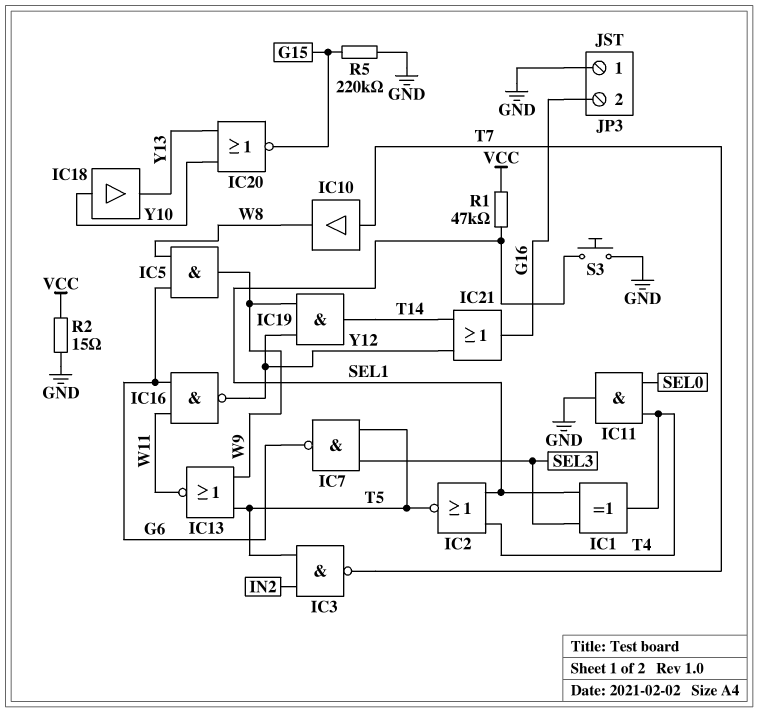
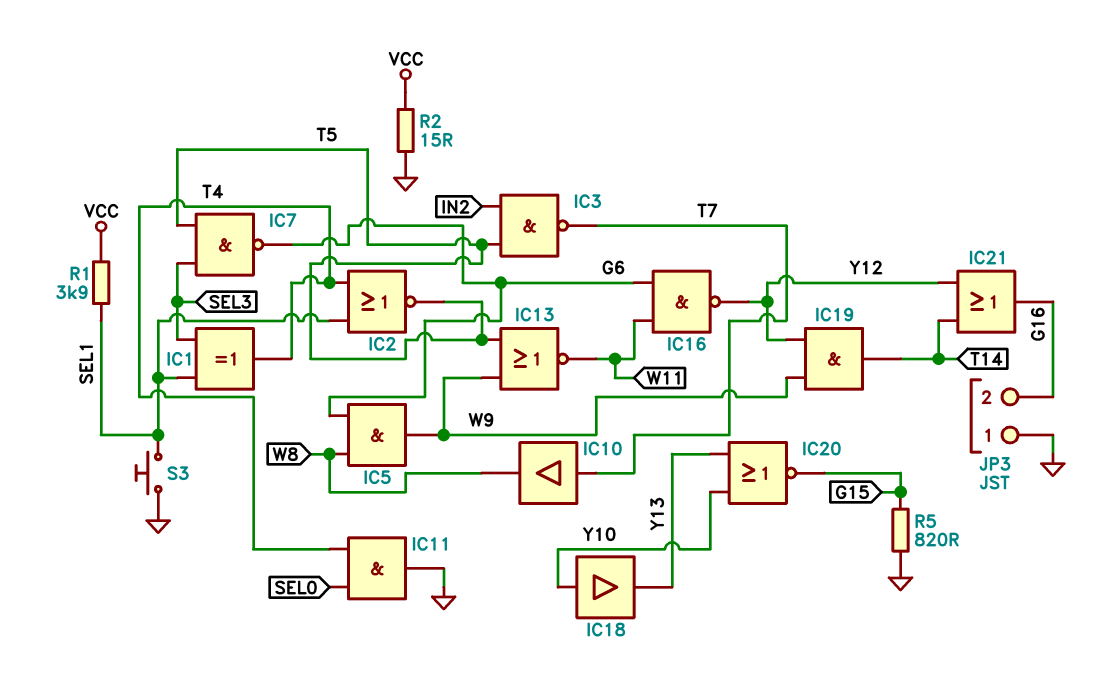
R1: 47k (SEL1, VCC) -> 3.9k (SEL1, VCC)
R5: 220k (G15, GND) -> 820 (G15, GND)

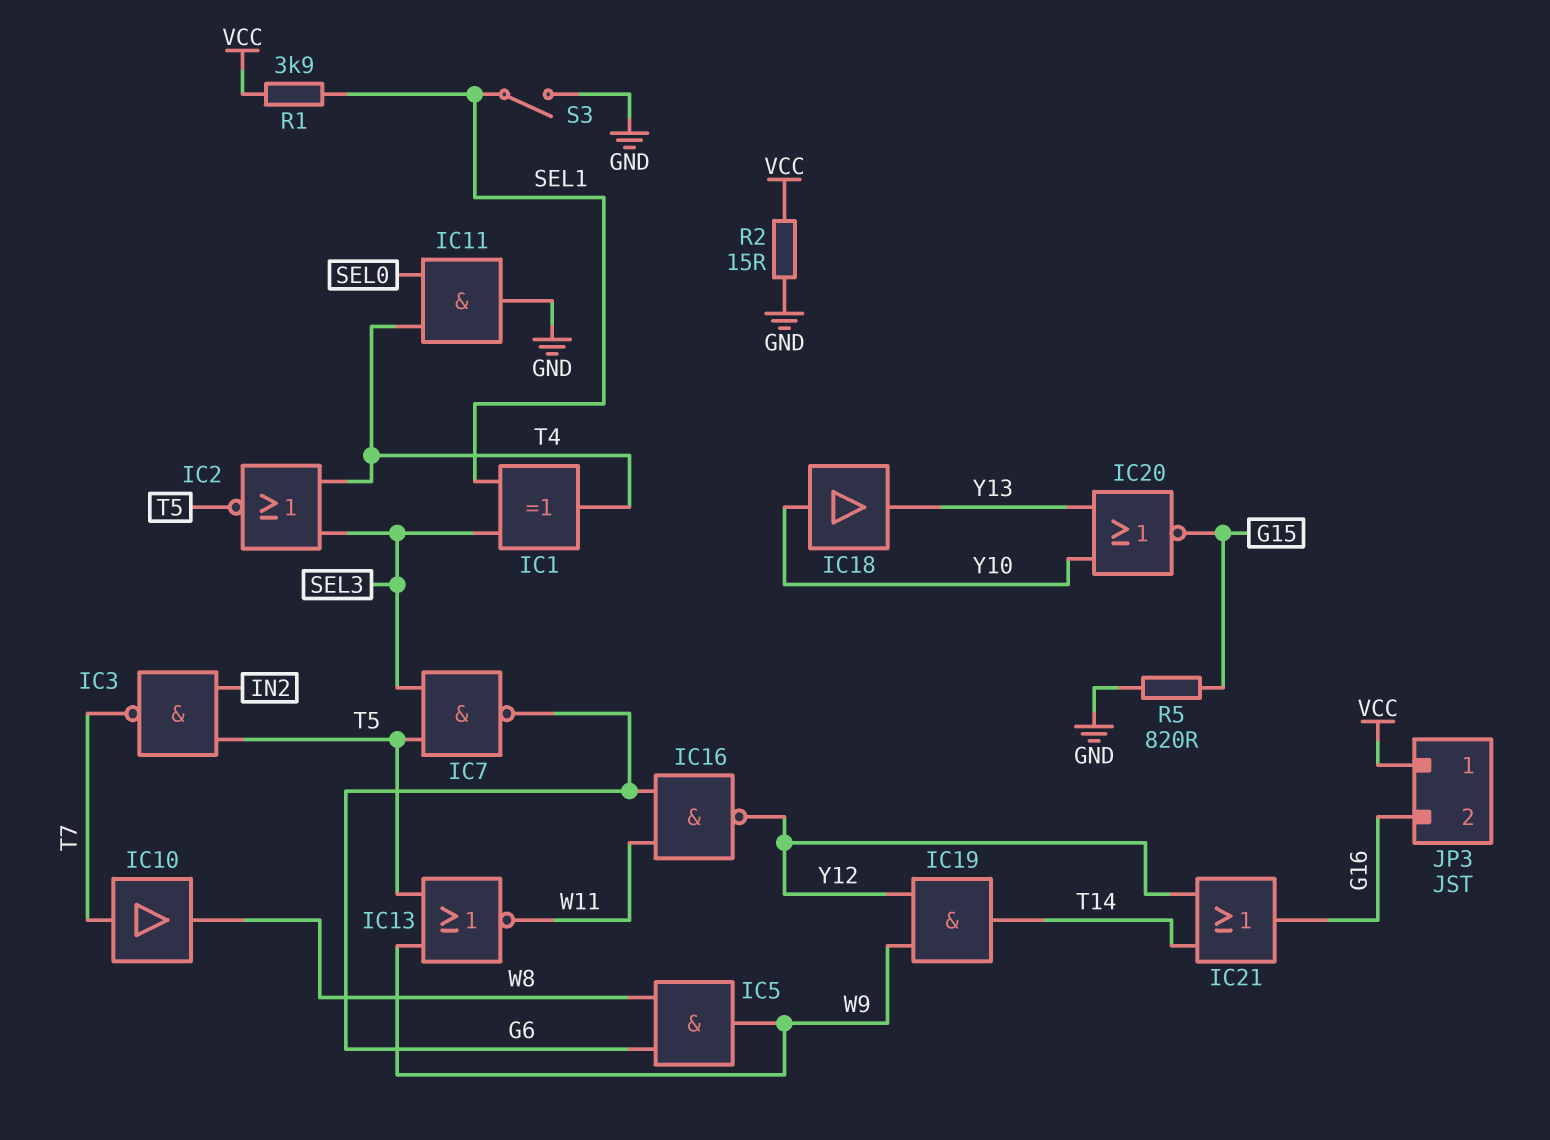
IC2: NOR (in SEL1, in T4, out T5) -> NOR (in SEL3, in T4, out T5)
JP3 pin 1: GND -> VCC
S3: button (GND, SEL1) -> switch (GND, SEL1)

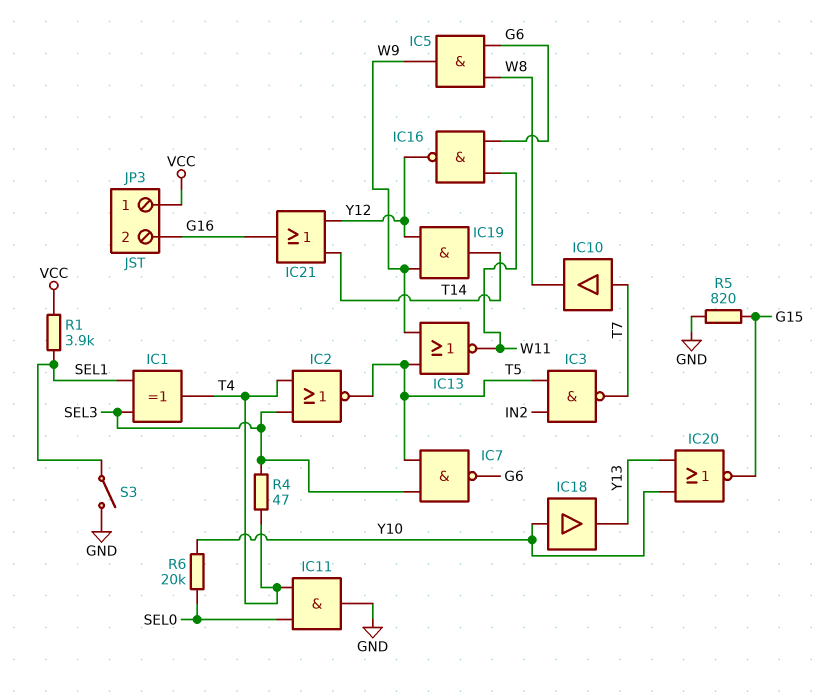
R2: 15 (GND, VCC) -> none
R4: none -> 47 (SEL3, T4)
R6: none -> 20k (SEL0, Y10)

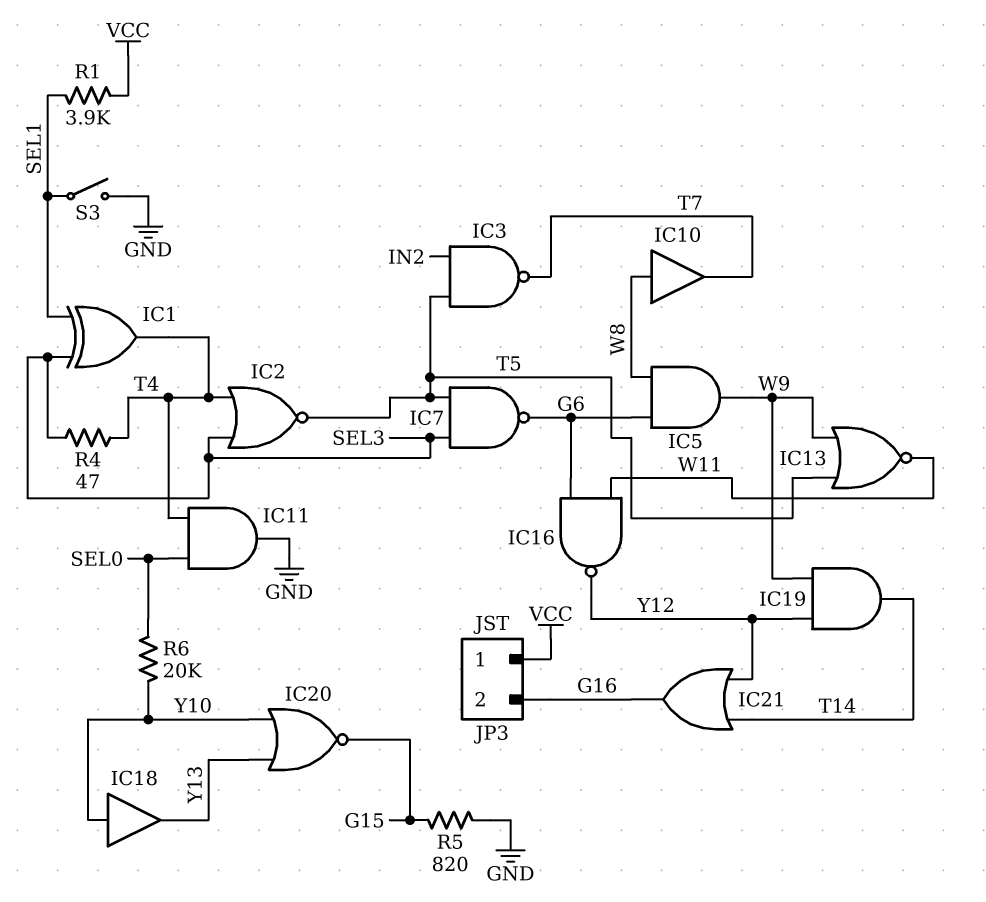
IC10: buffer (in T7, out W8) -> buffer (in W8, out T7)

